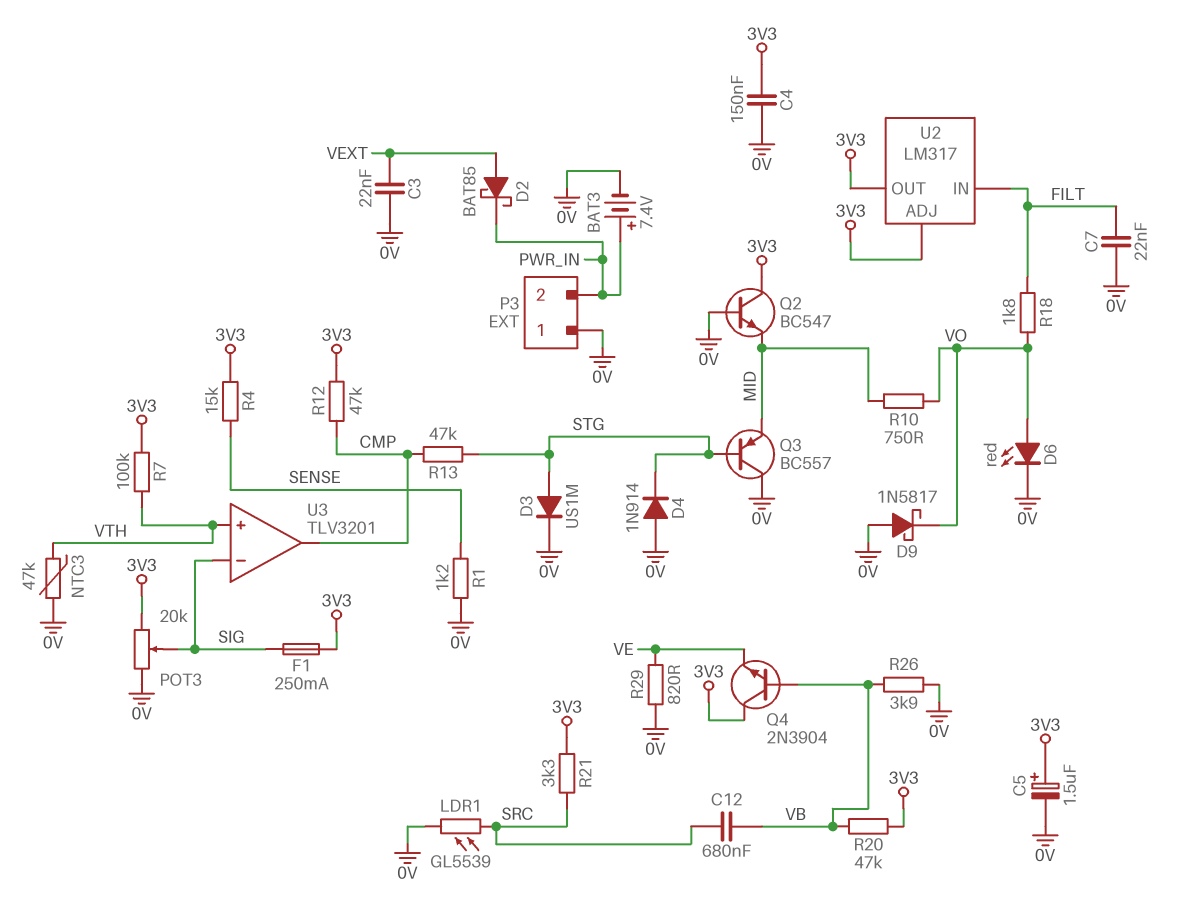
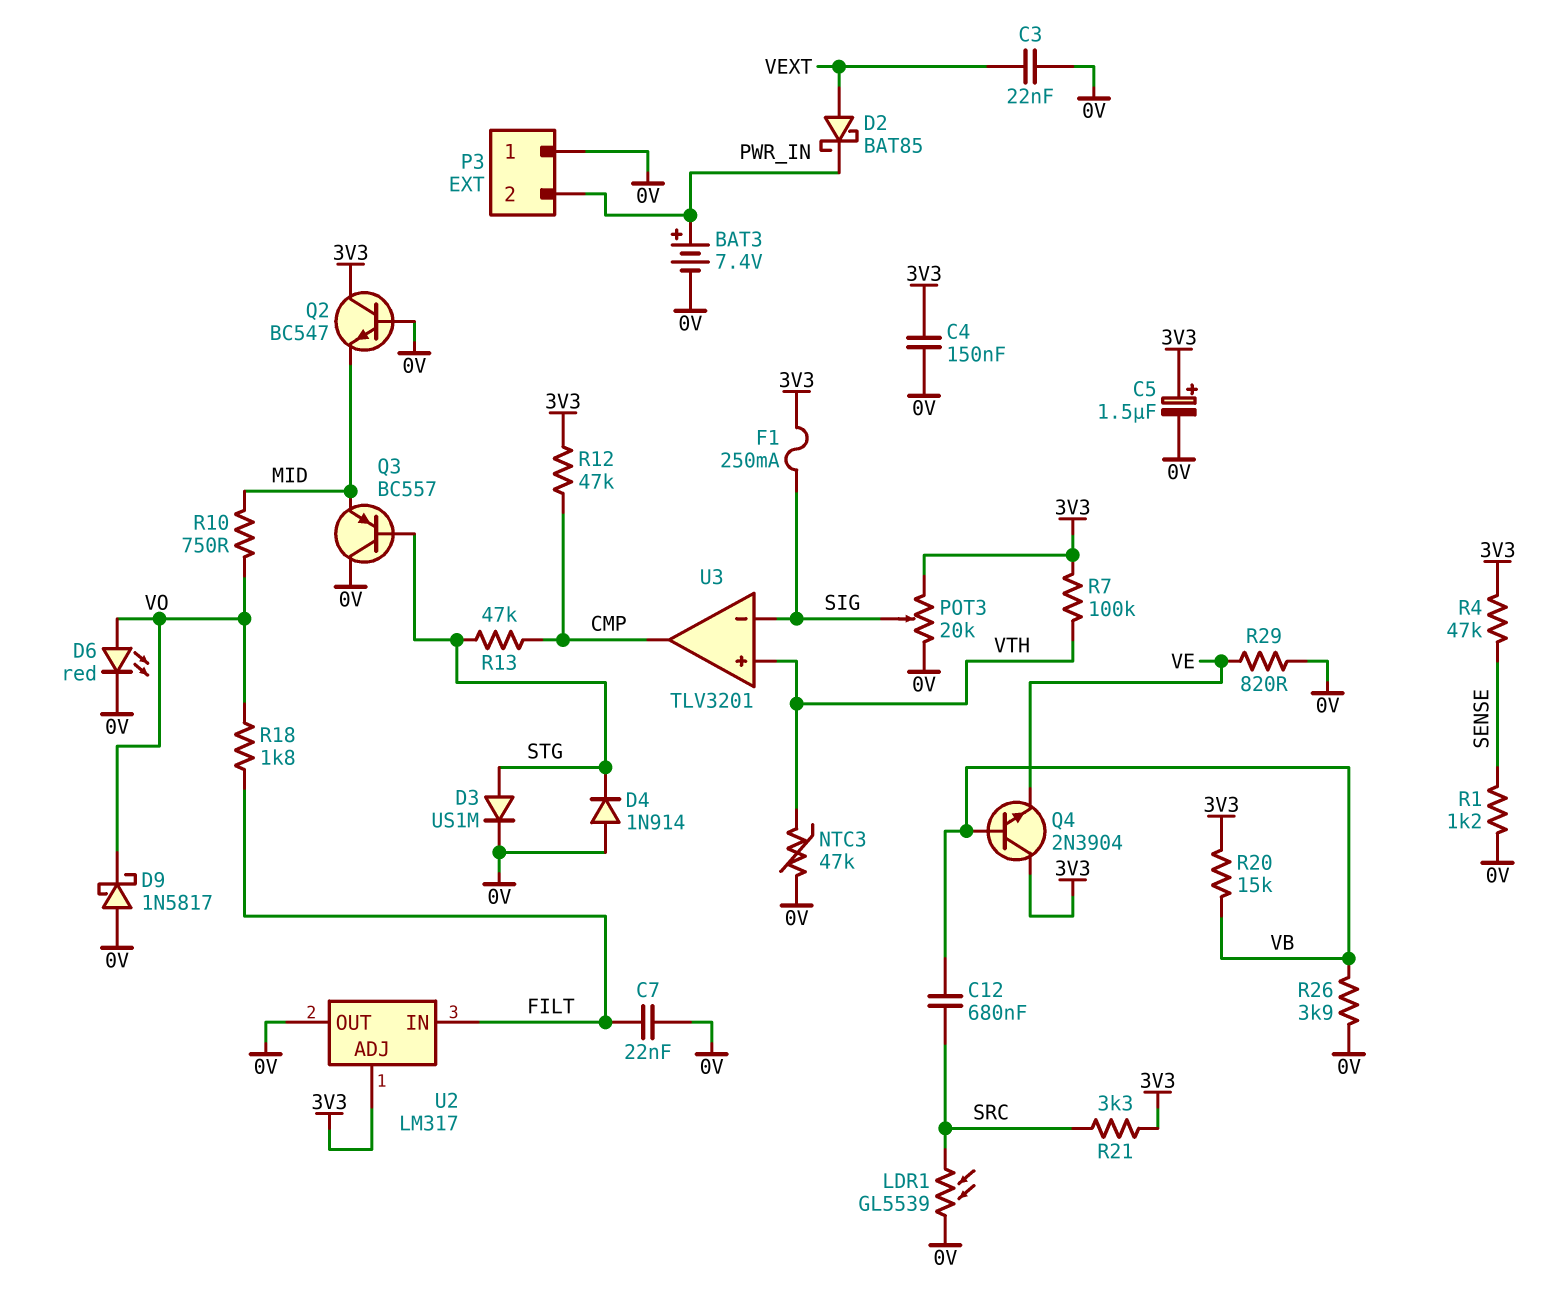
R4: 15k (3V3, SENSE) -> 47k (3V3, SENSE)
R20: 47k (3V3, VB) -> 15k (3V3, VB)
U2 pin OUT: 3V3 -> 0V

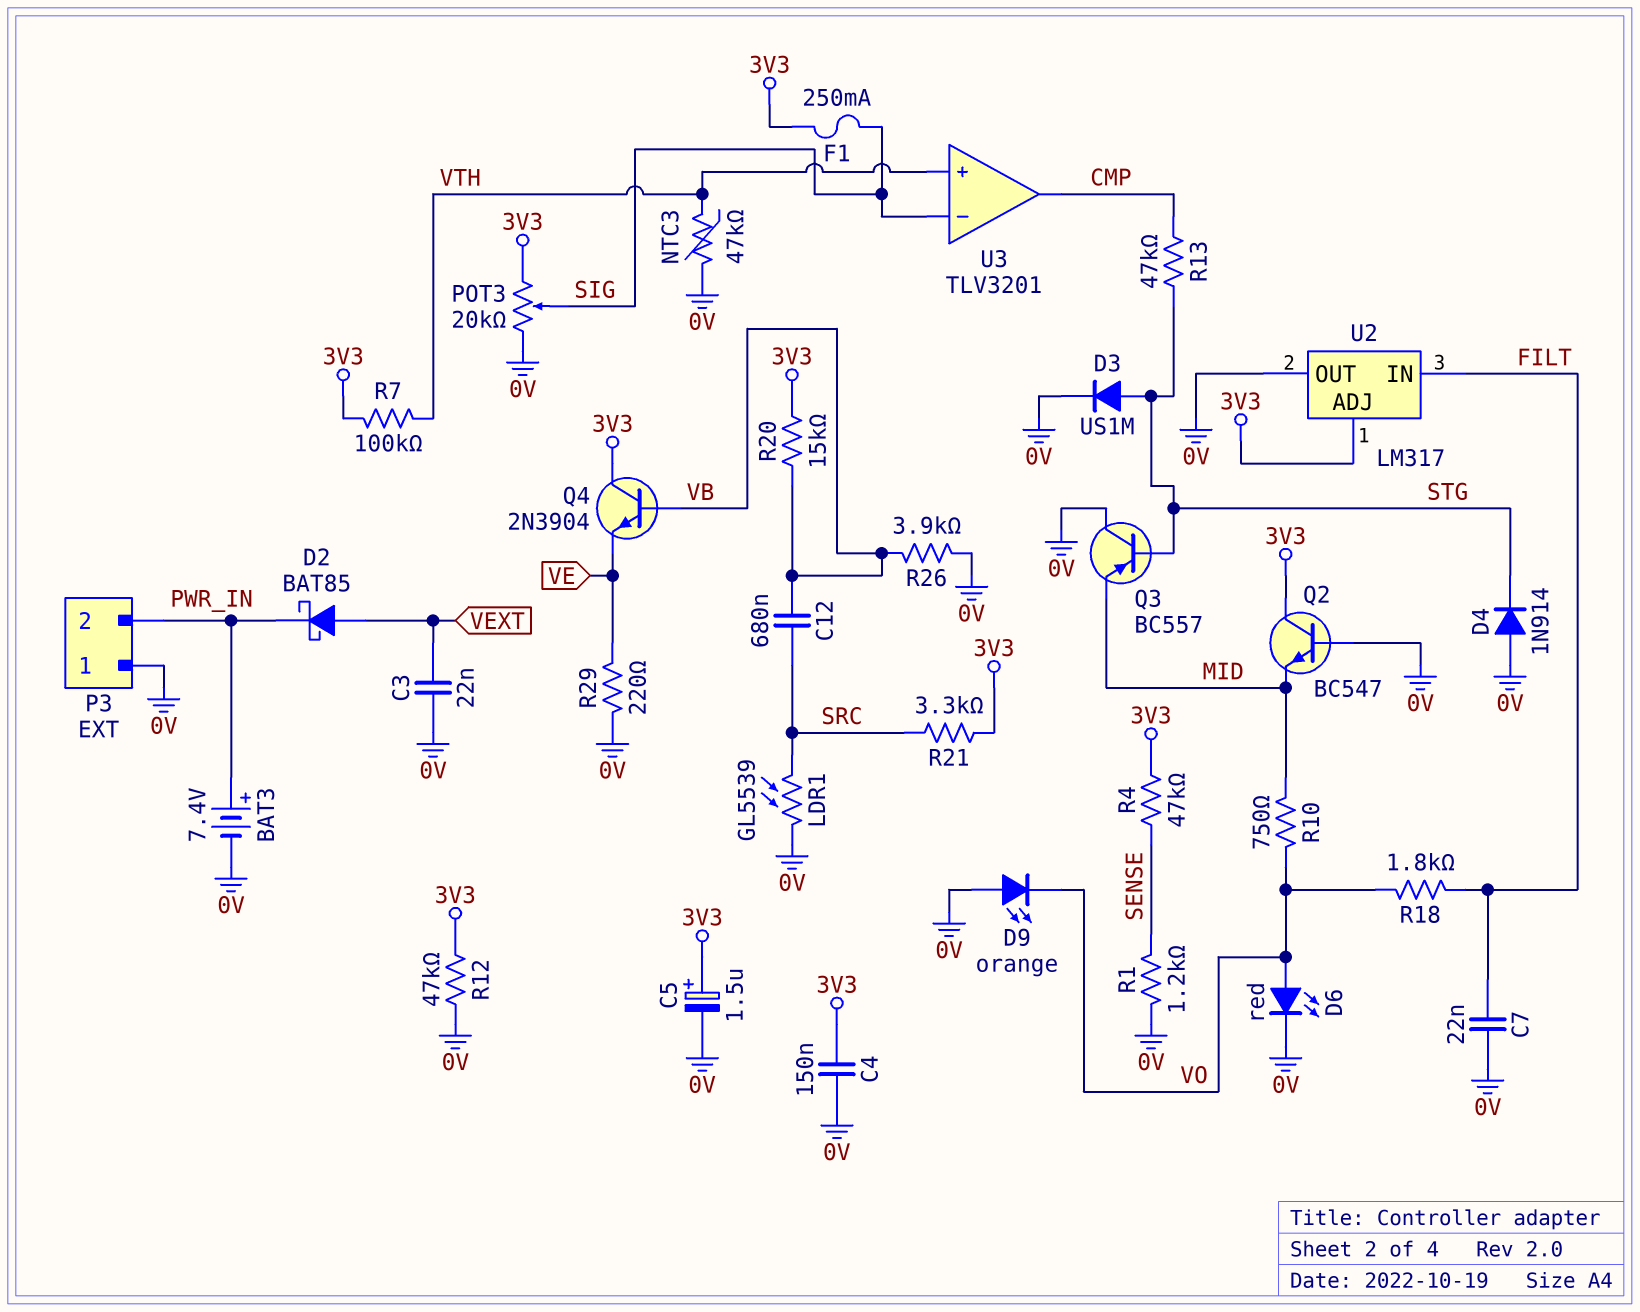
D9: schottky 1N5817 (A 0V, K VO) -> LED orange (A 0V, K VO)
R12: 47k (3V3, CMP) -> 47k (0V, 3V3)
R29: 820 (0V, VE) -> 220 (0V, VE)

